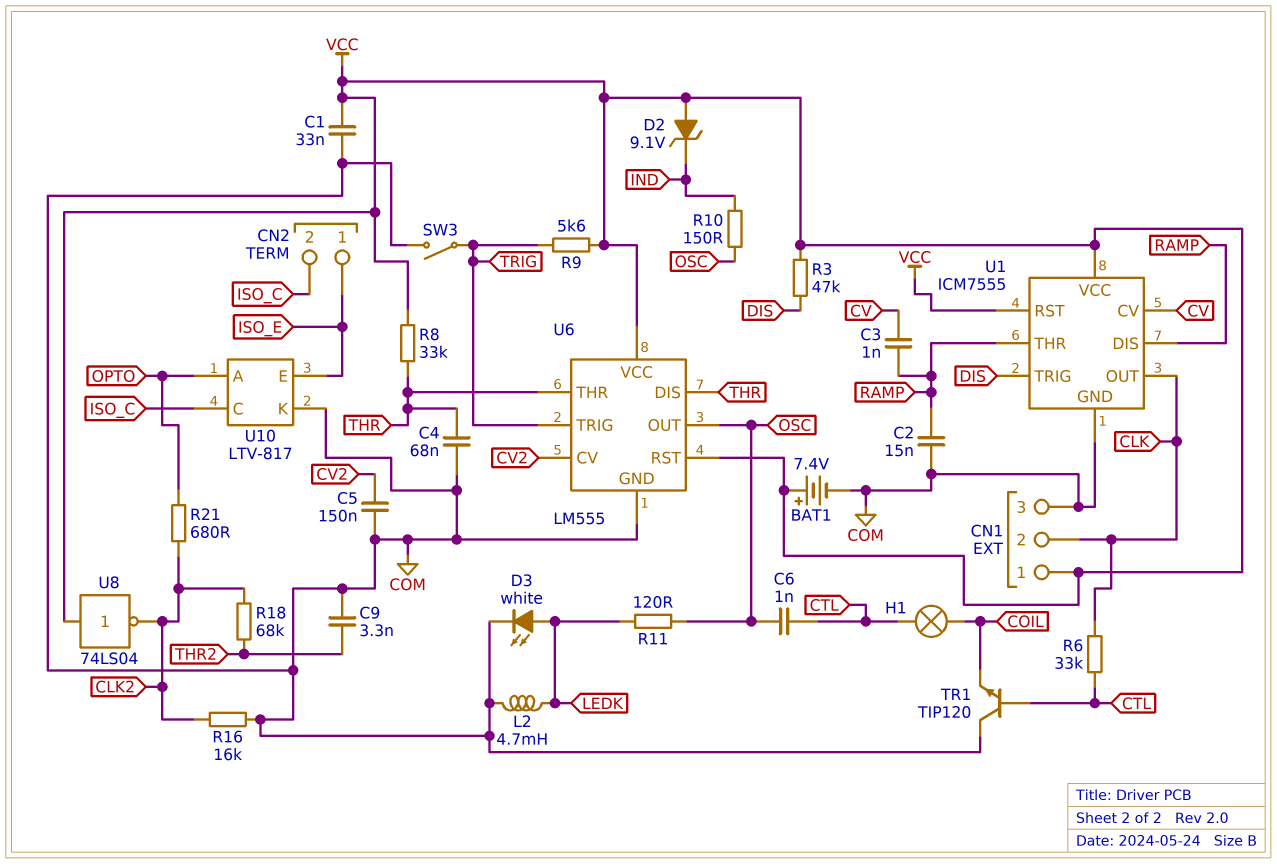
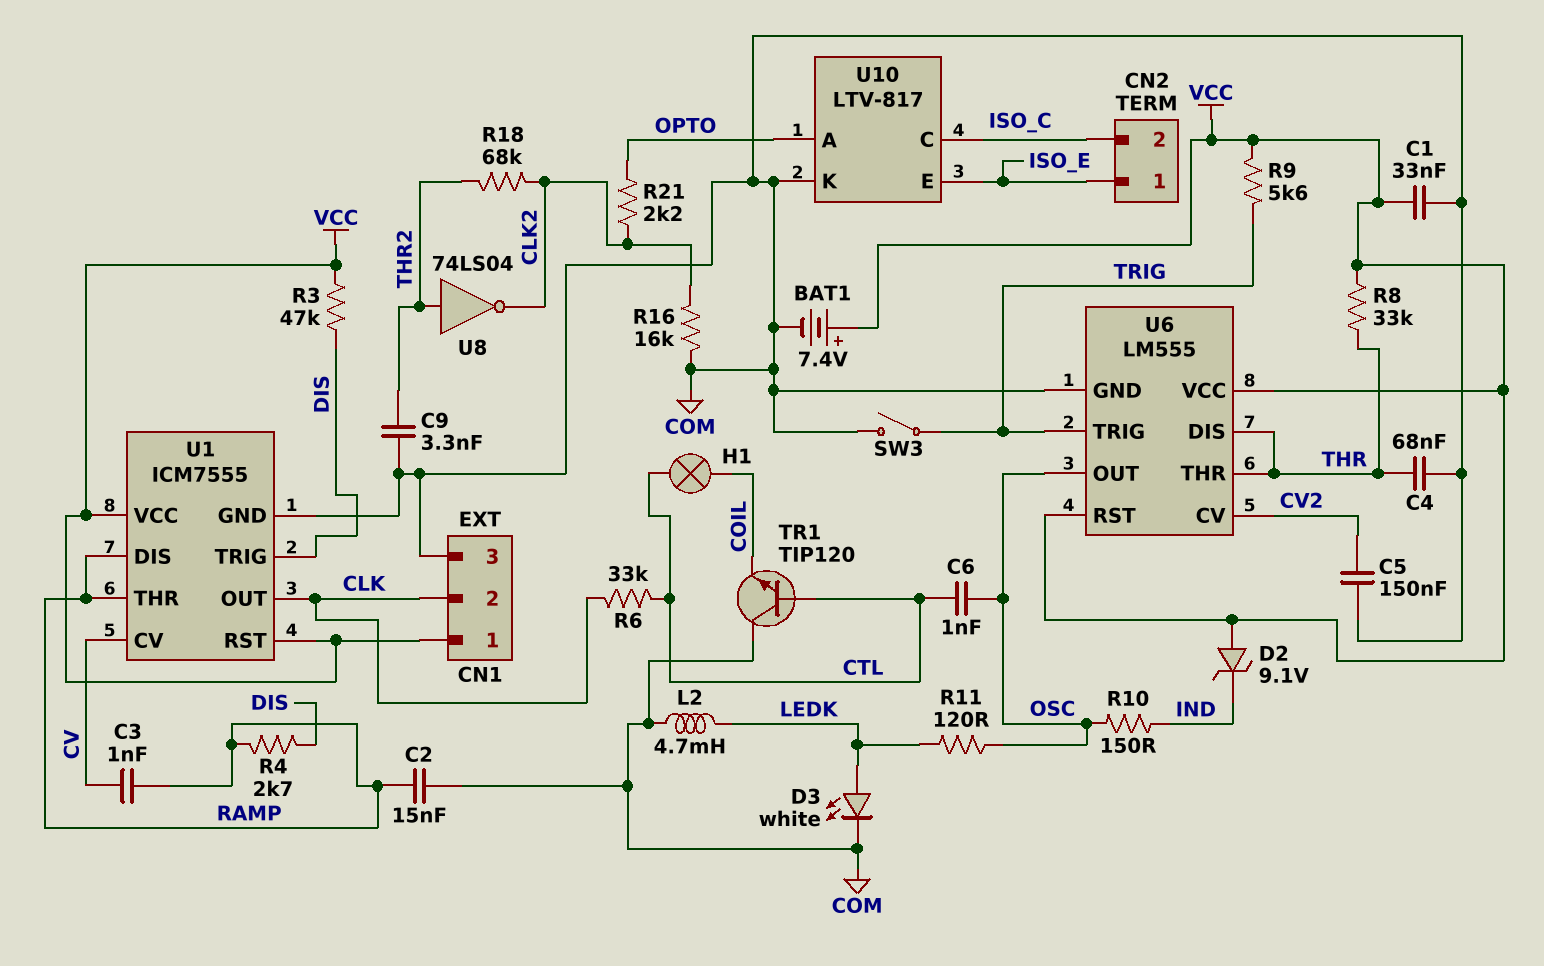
R4: none -> 2.7k (DIS, RAMP)
R21: 680 (CLK2, OPTO) -> 2.2k (CLK2, OPTO)
U8: NOT 74LS04 (in VCC, out CLK2) -> NOT 74LS04 (in THR2, out CLK2)

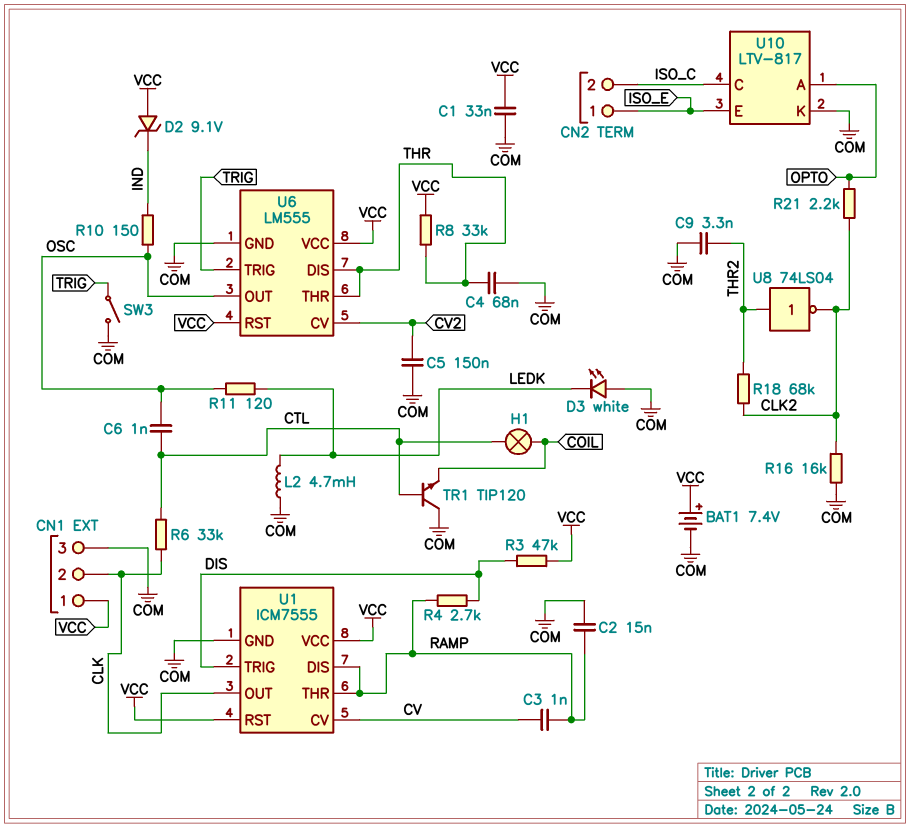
D3: LED white (A LEDK, K COM) -> LED white (A COM, K LEDK)
R9: 5.6k (TRIG, VCC) -> none

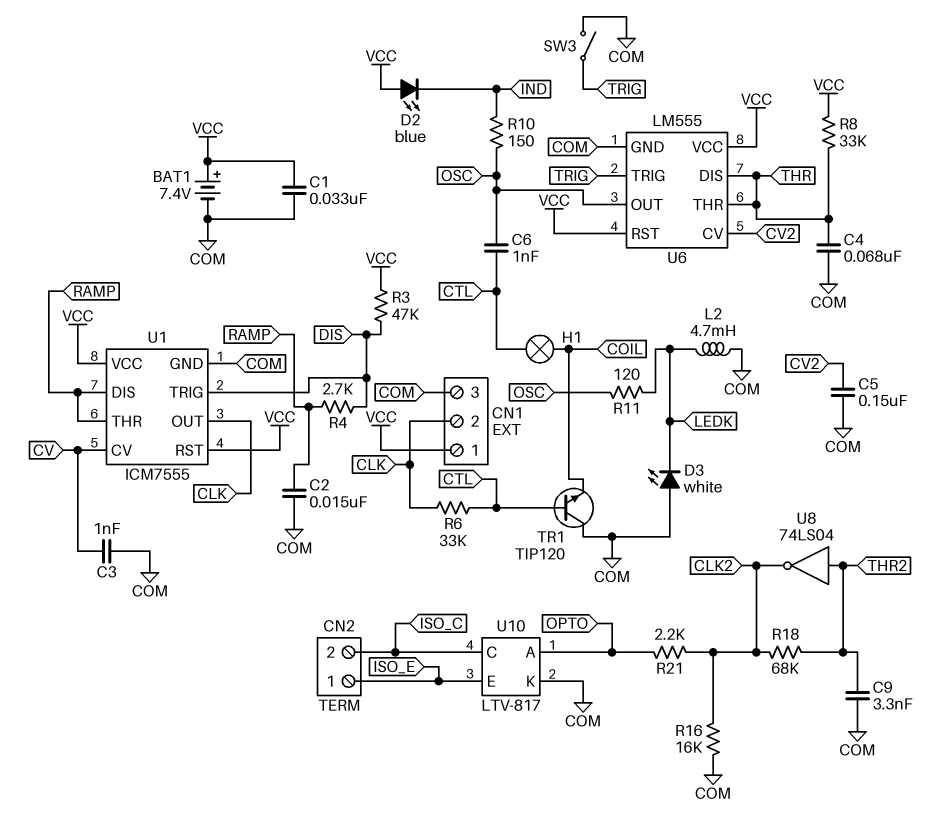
C3: 1nF (CV, RAMP) -> 1nF (COM, CV)
D2: zener 9.1V (A VCC, K IND) -> LED blue (A VCC, K IND)

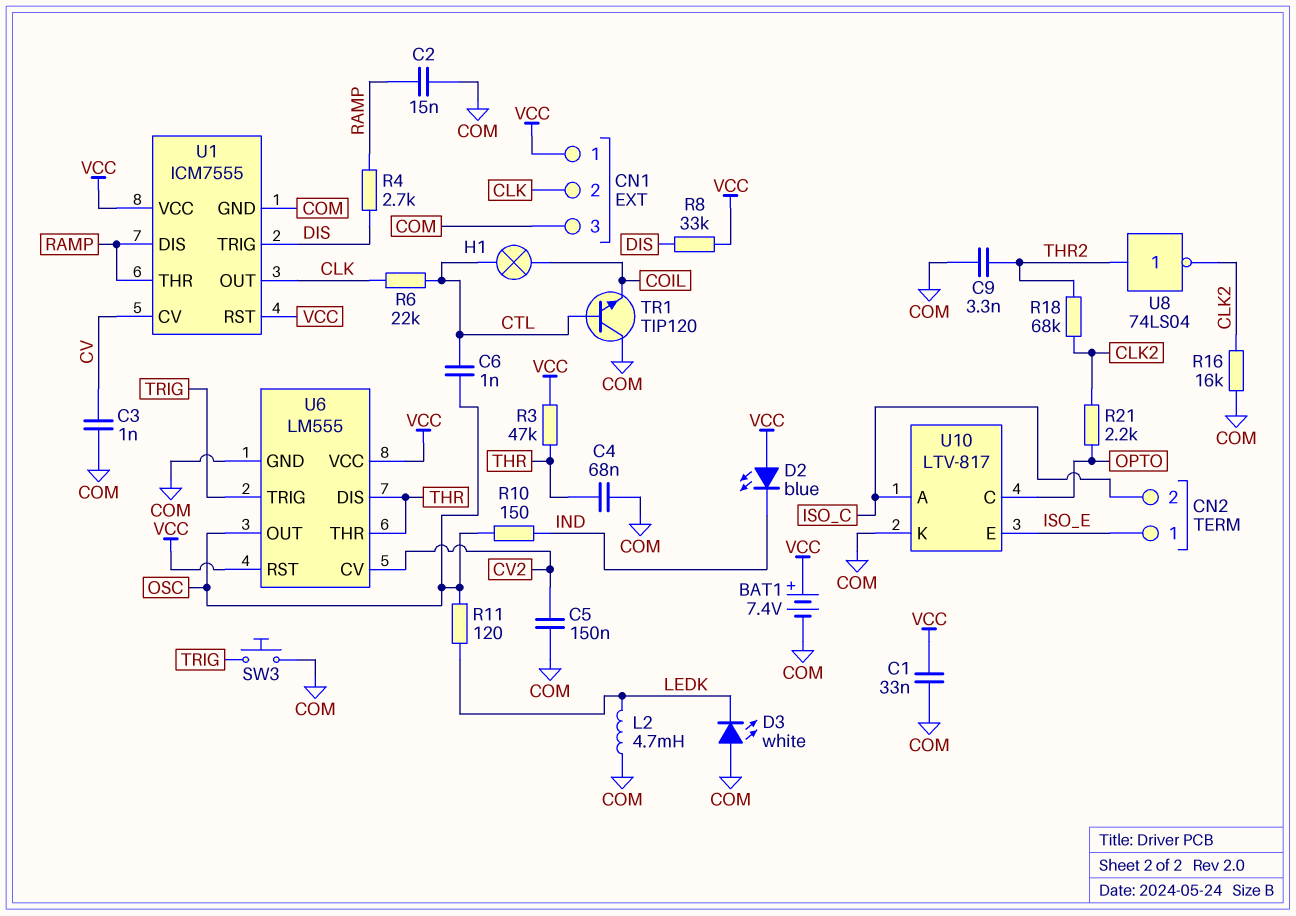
R3: 47k (DIS, VCC) -> 47k (THR, VCC)
R6: 33k (CLK, CTL) -> 22k (CLK, CTL)
R8: 33k (THR, VCC) -> 33k (DIS, VCC)
SW3: switch (COM, TRIG) -> button (COM, TRIG)
U10 pin A: OPTO -> ISO_C
U10 pin C: ISO_C -> OPTO

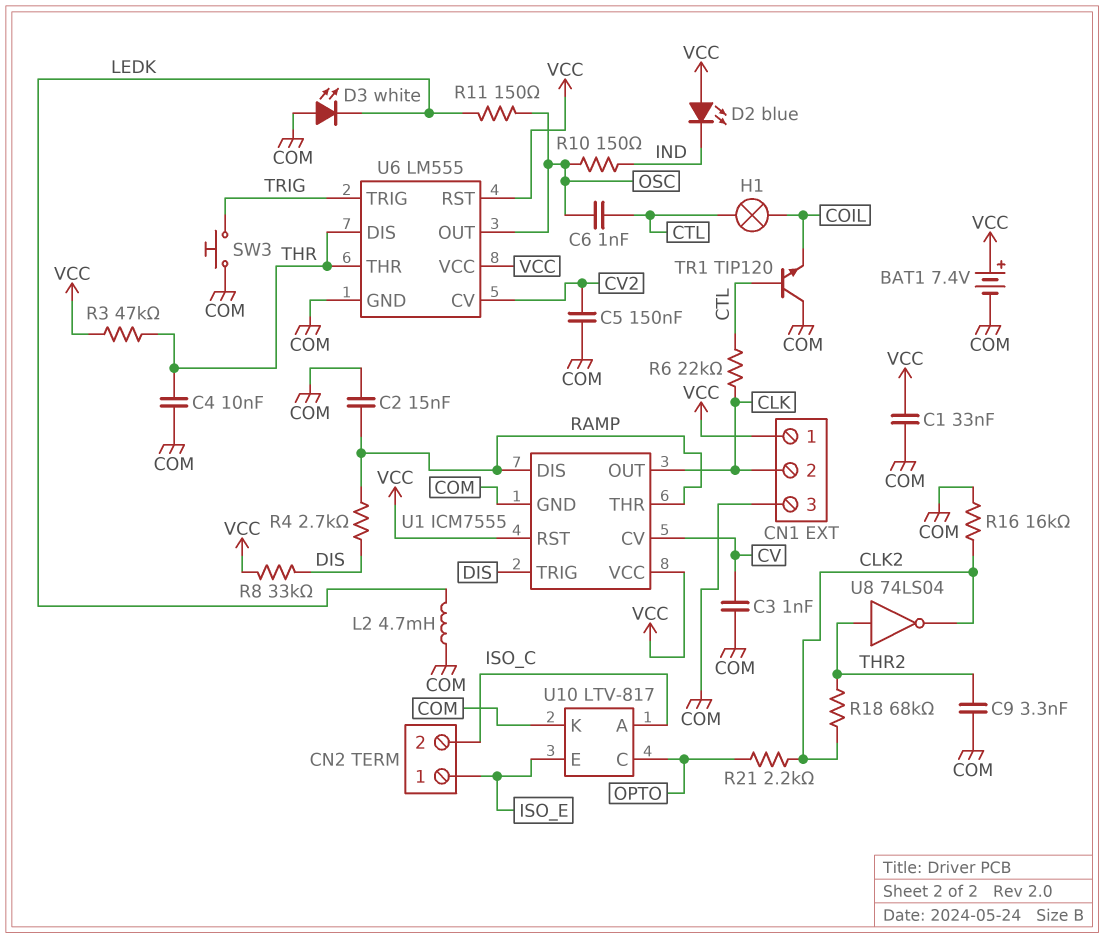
C4: 68nF (COM, THR) -> 10nF (COM, THR)
R11: 120 (LEDK, OSC) -> 150 (LEDK, OSC)

